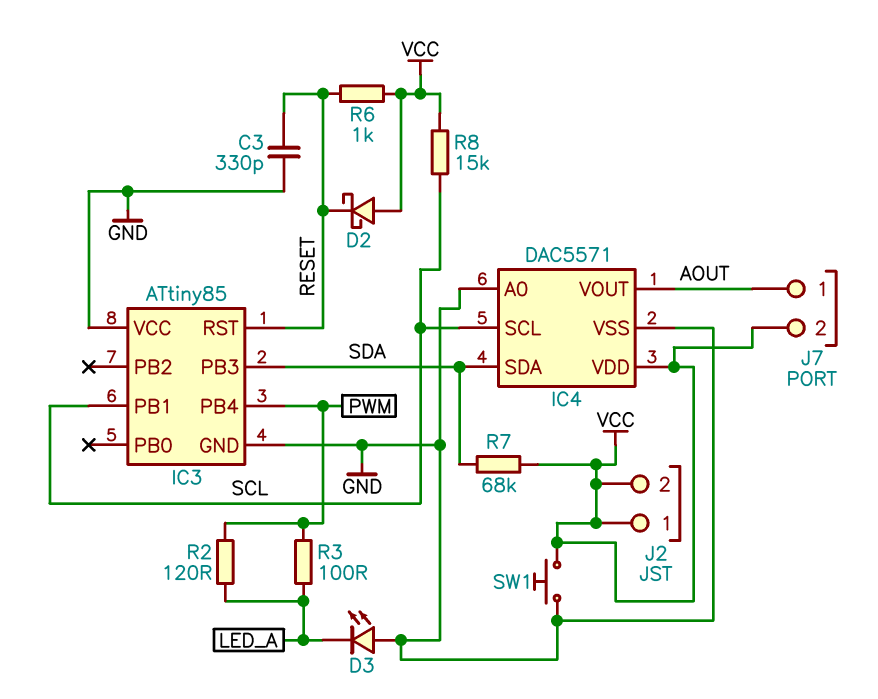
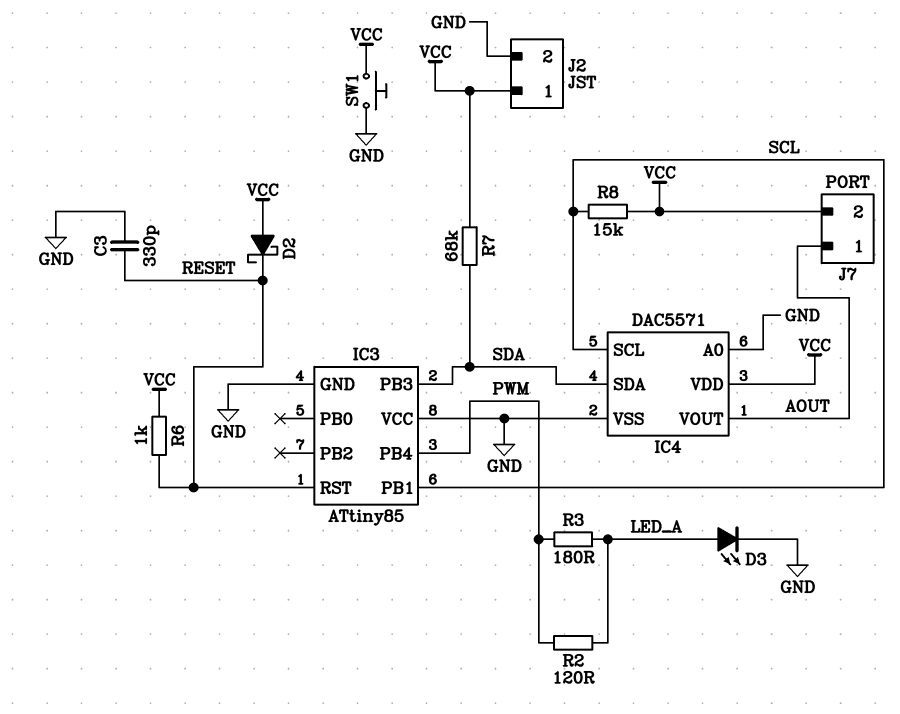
D3: LED (A GND, K LED_A) -> LED (A LED_A, K GND)
J2 pin 2: VCC -> GND
R3: 100 (LED_A, PWM) -> 180 (LED_A, PWM)

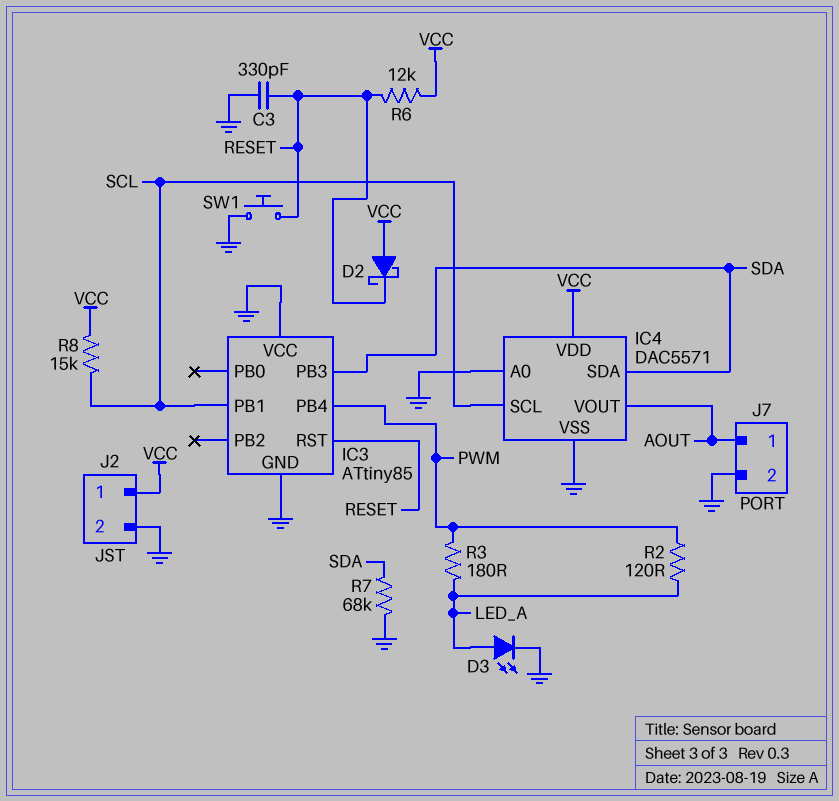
J7 pin 2: VCC -> GND
R6: 1k (RESET, VCC) -> 12k (RESET, VCC)
R7: 68k (SDA, VCC) -> 68k (GND, SDA)
SW1: button (GND, VCC) -> button (GND, RESET)

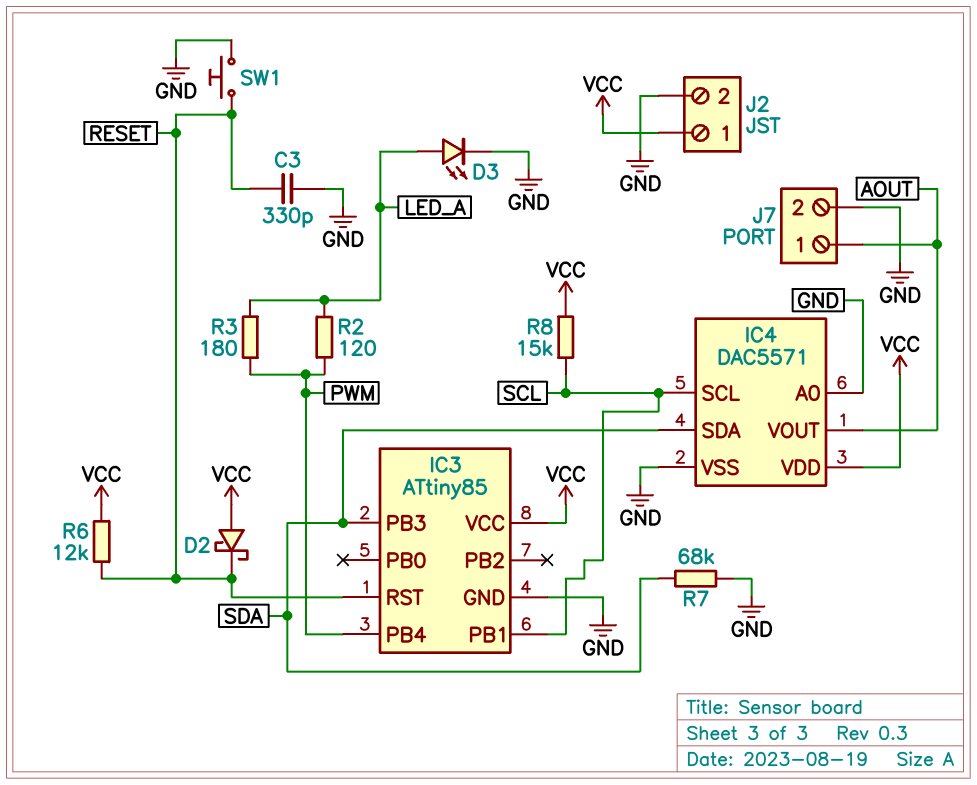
IC3 pin VCC: GND -> VCC

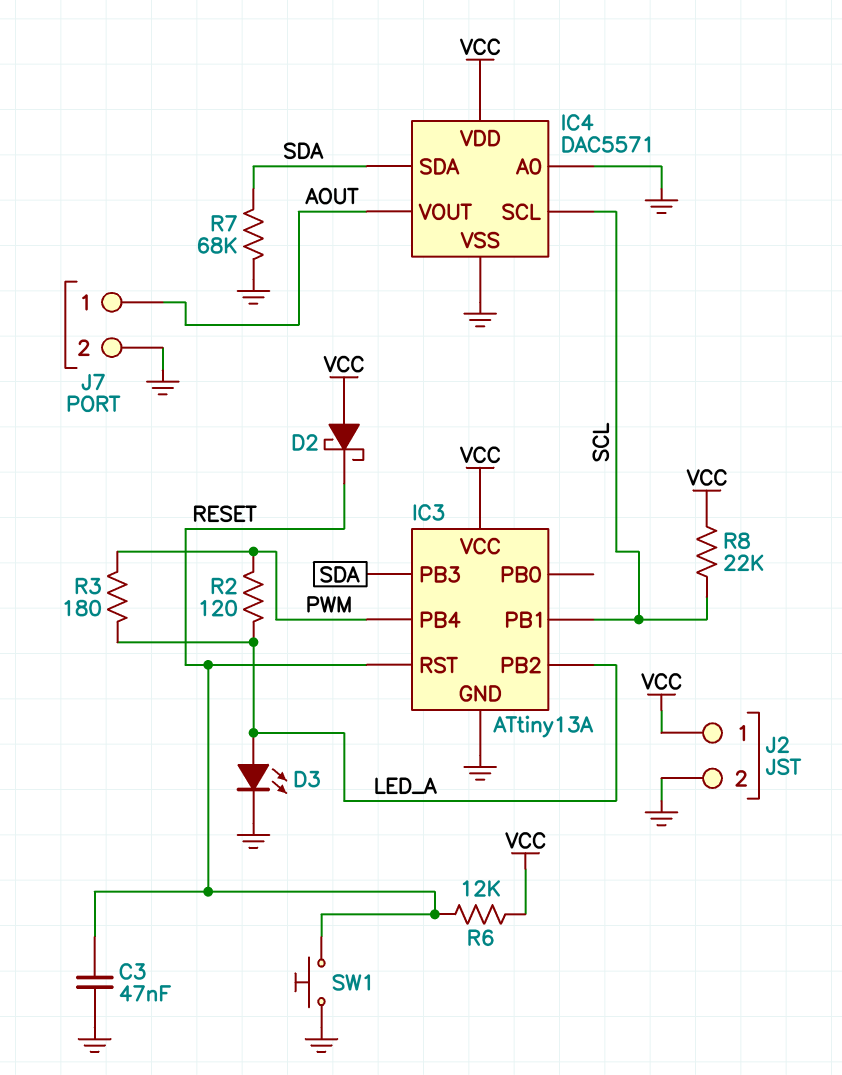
C3: 330pF (GND, RESET) -> 47nF (GND, RESET)
IC3: ATtiny85 -> ATtiny13A
IC3 pin PB2: none -> LED_A
R8: 15k (SCL, VCC) -> 22k (SCL, VCC)

